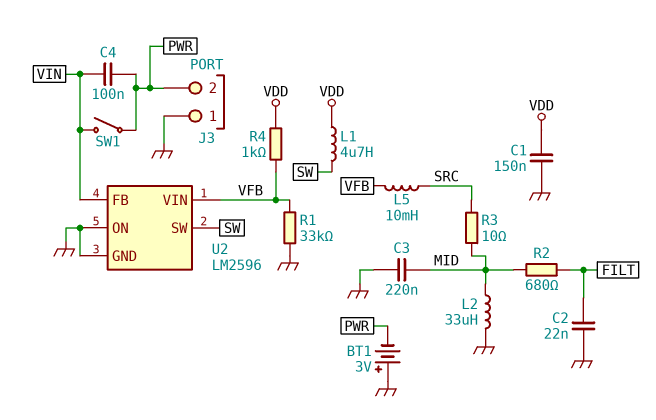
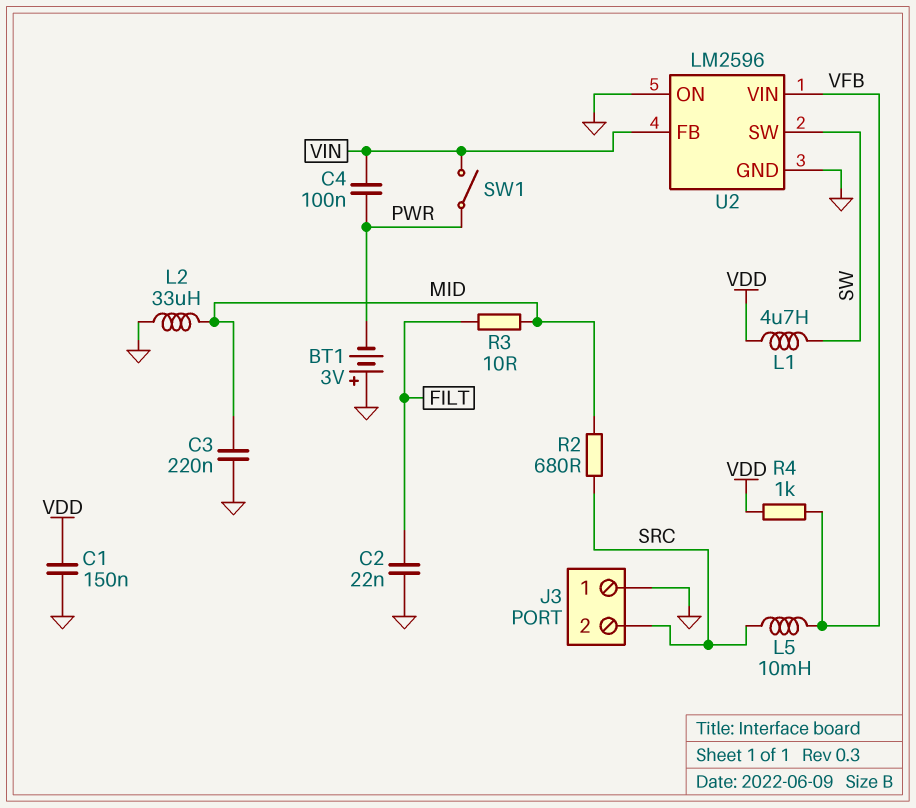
J3 pin 2: PWR -> SRC
R1: 33k (GND, VFB) -> none
R2: 680 (FILT, MID) -> 680 (MID, SRC)
R3: 10 (MID, SRC) -> 10 (FILT, MID)

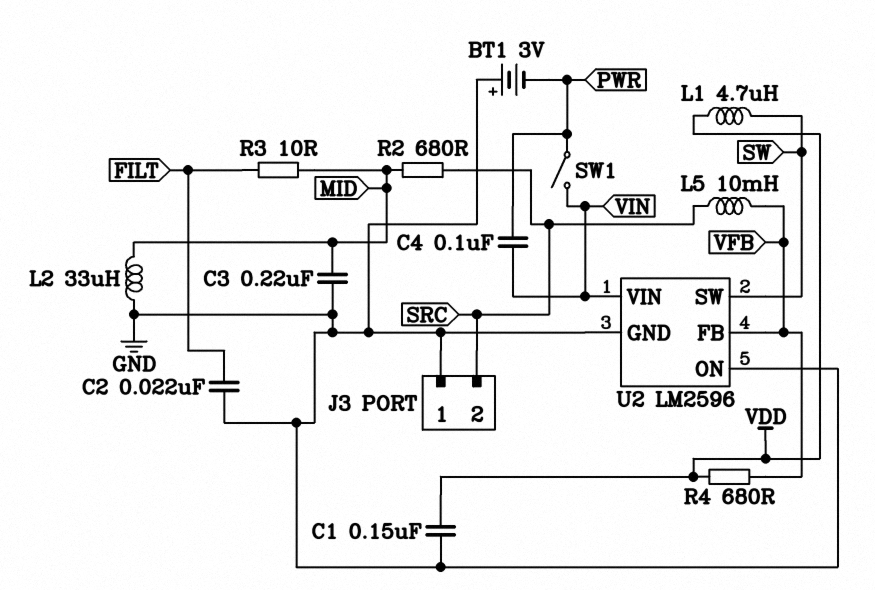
R4: 1k (VDD, VFB) -> 680 (VDD, VFB)
U2 pin FB: VIN -> VFB
U2 pin VIN: VFB -> VIN

